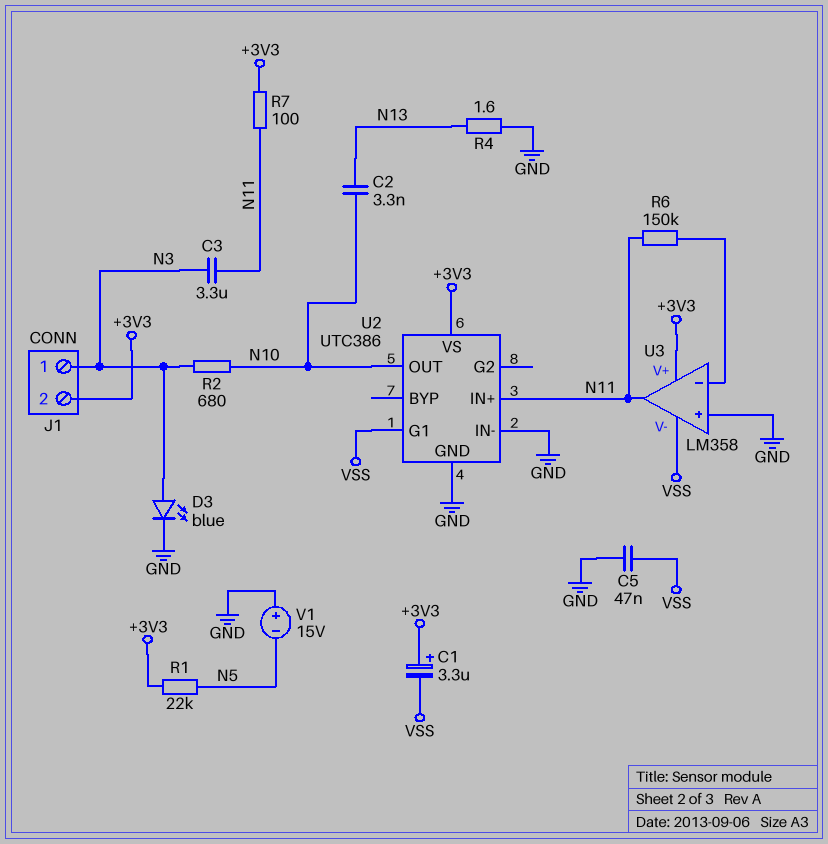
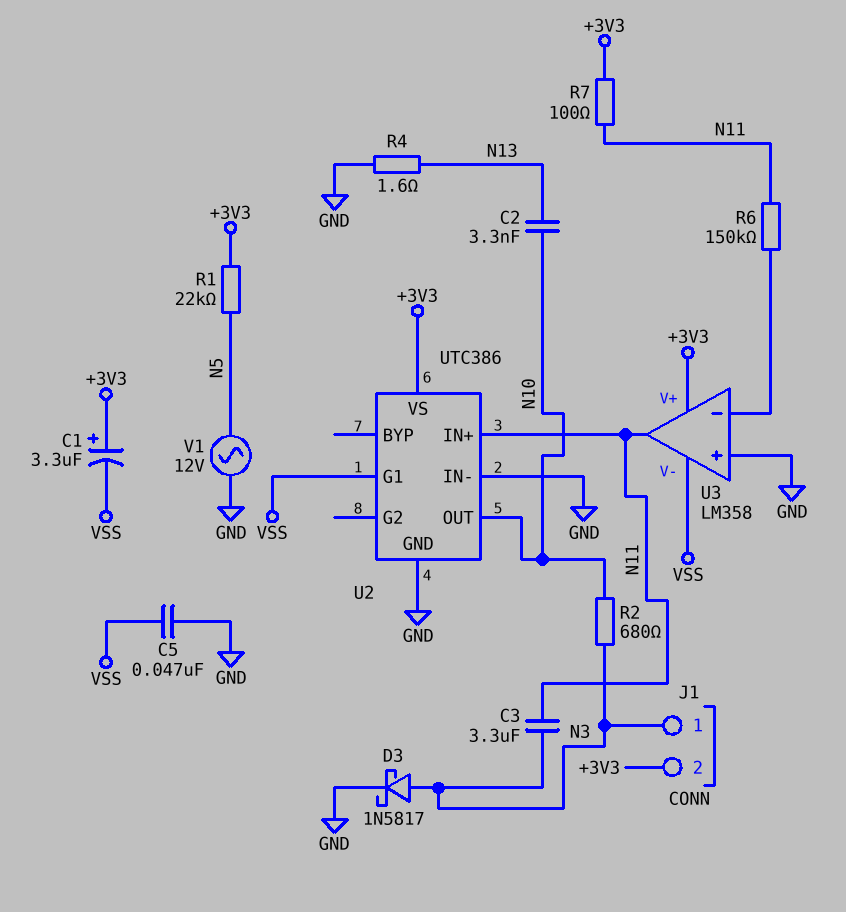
D3: LED blue (A N3, K GND) -> schottky 1N5817 (A N3, K GND)
V1: 15V (plus GND, minus N5) -> AC 12V (GND, N5)

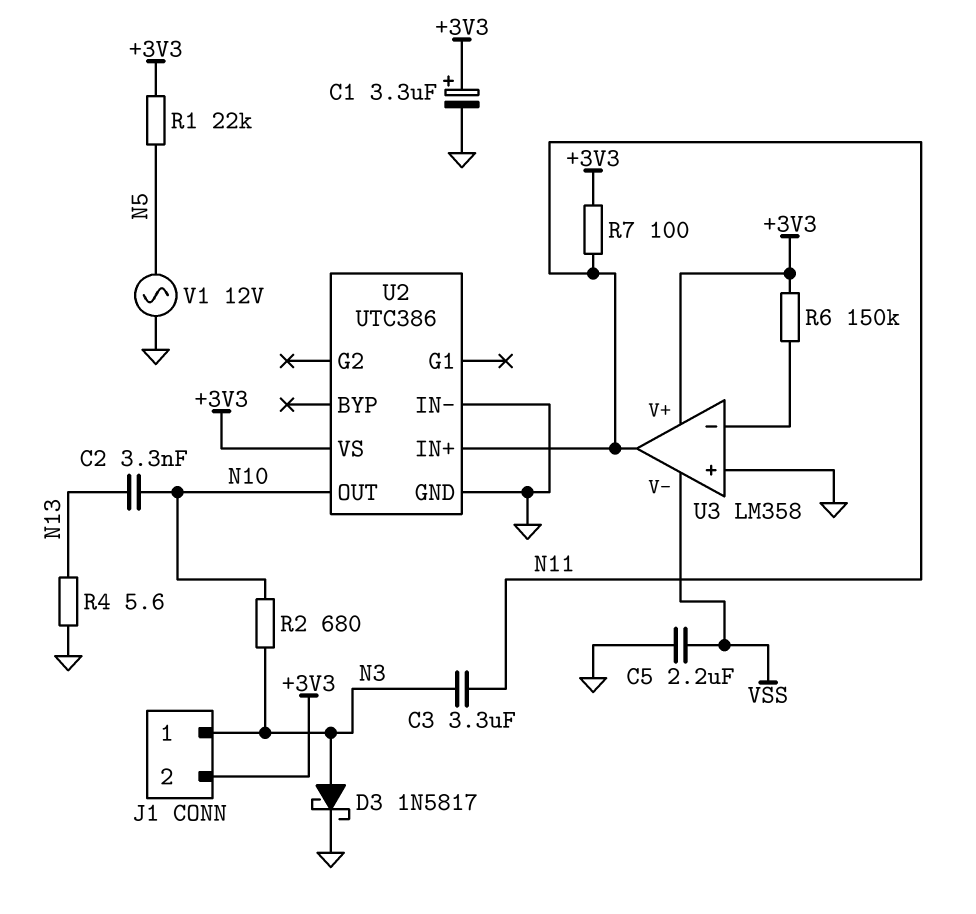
C1: 3.3uF (plus +3V3, minus VSS) -> 3.3uF (plus +3V3, minus GND)
C5: 47nF (GND, VSS) -> 2.2uF (GND, VSS)
R4: 1.6 (GND, N13) -> 5.6 (GND, N13)
R6: 150k (N11, U3/in-) -> 150k (+3V3, U3/in-)
U2 pin G1: VSS -> none

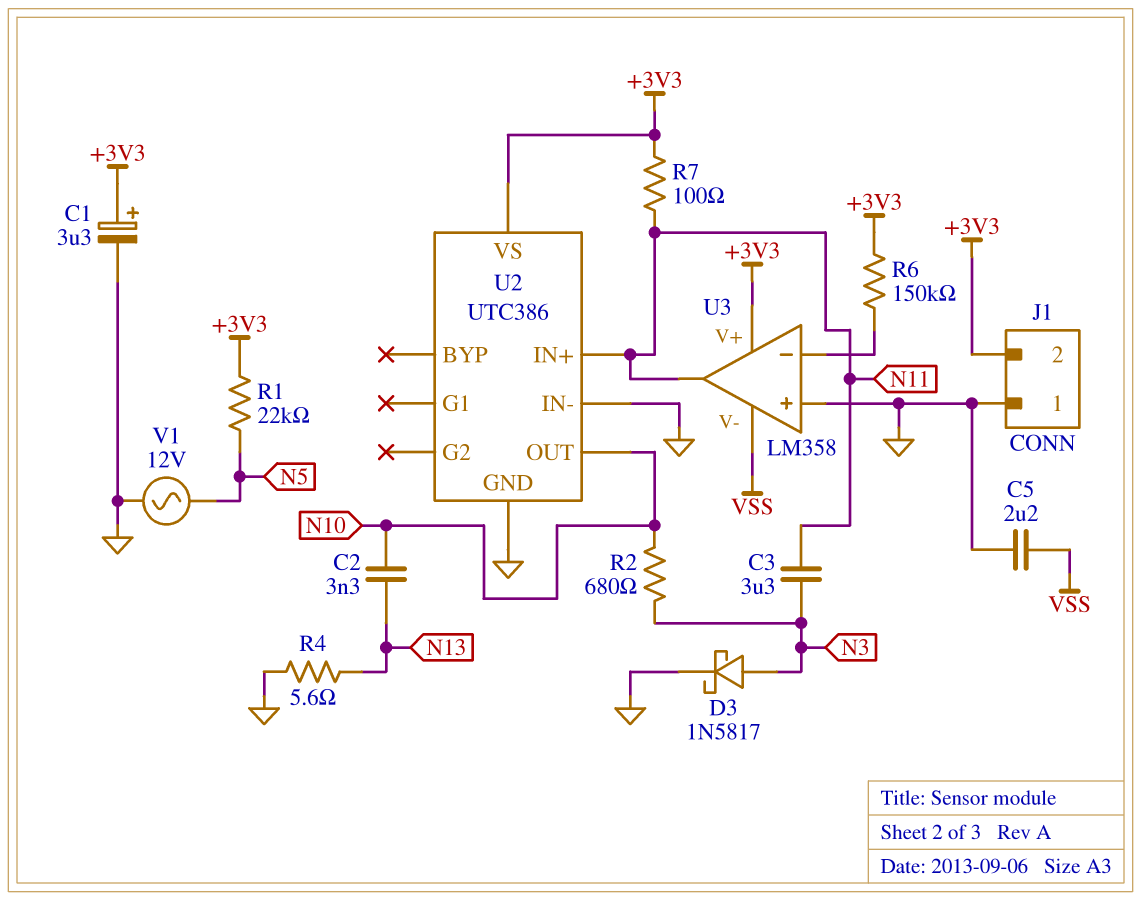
J1 pin 1: N3 -> GND

